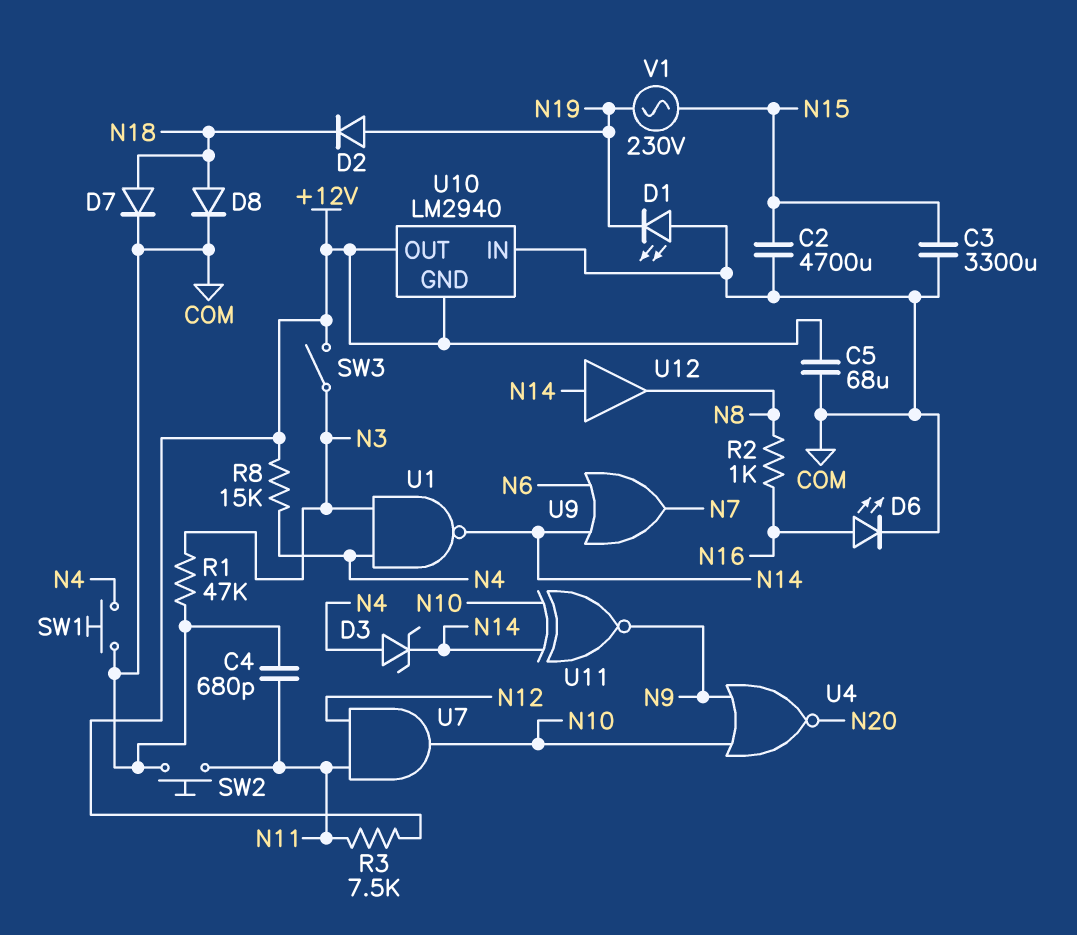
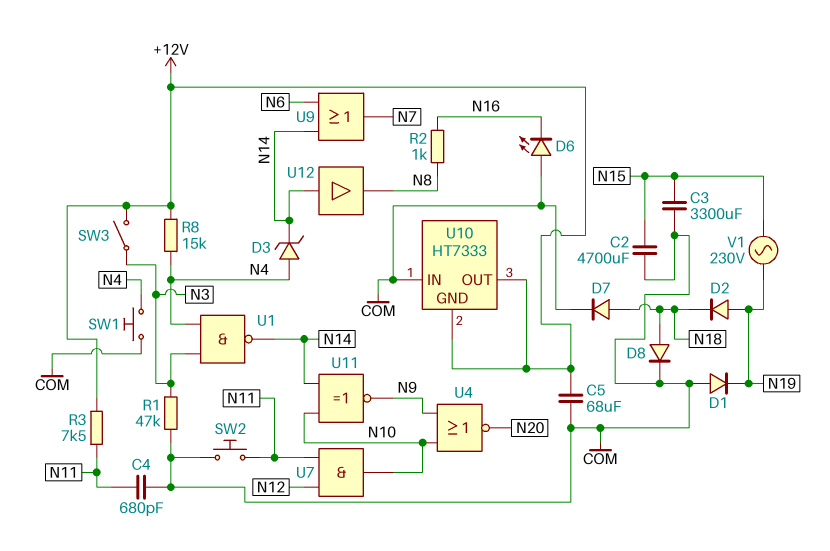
D1: LED (A COM, K N19) -> diode (A COM, K N19)
D6: LED (A N16, K COM) -> LED (A COM, K N16)
U10: LM2940 -> HT7333

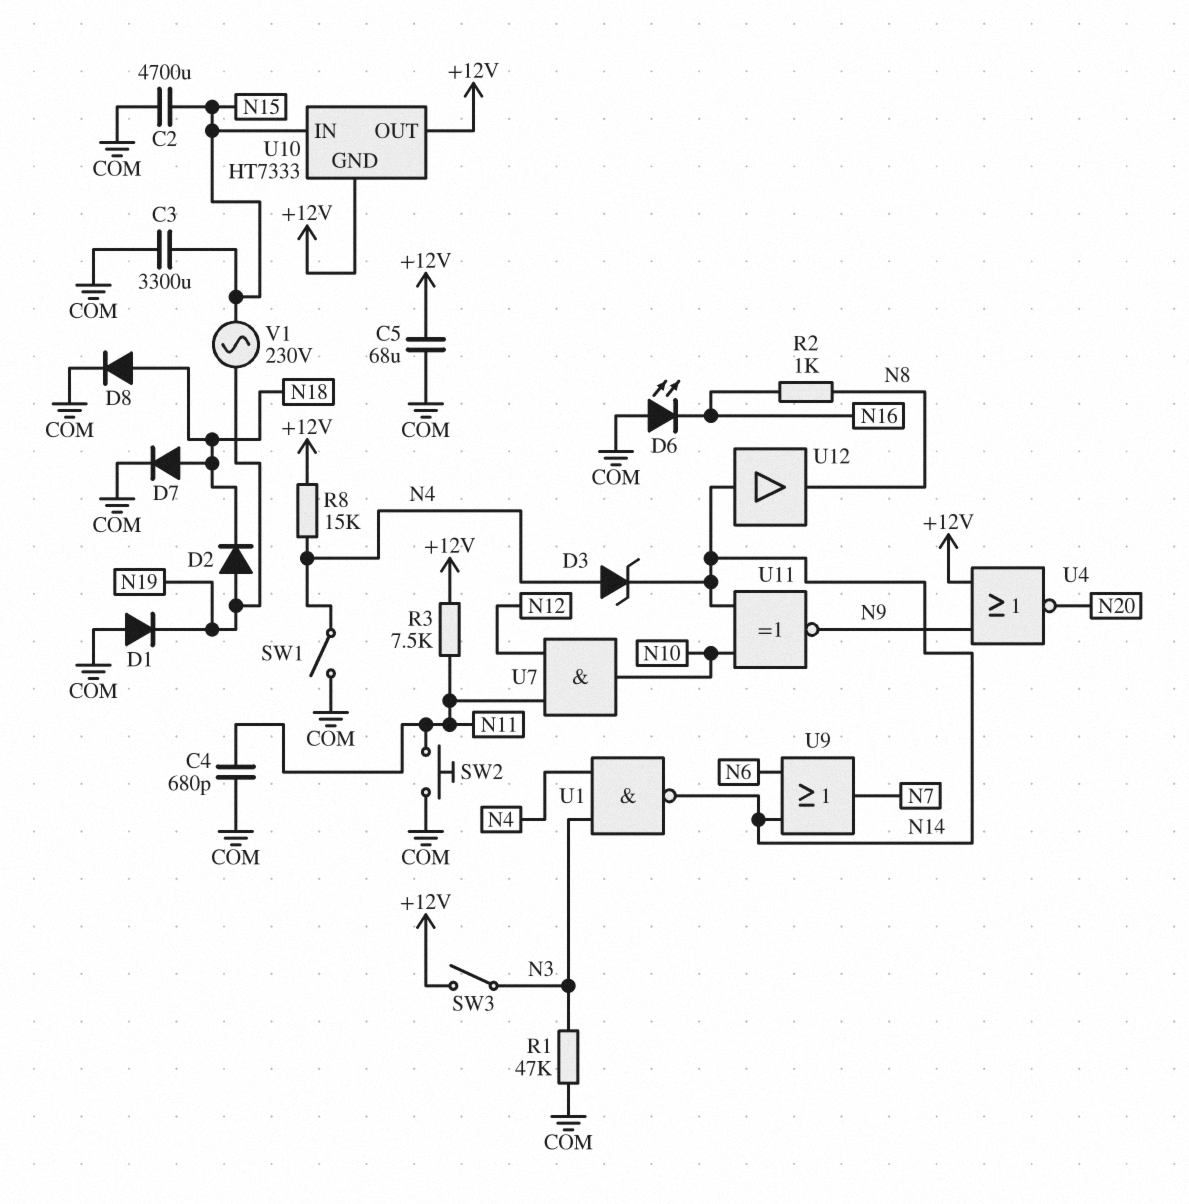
SW1: button (COM, N4) -> switch (COM, N4)
U4: NOR (in N9, in N10, out N20) -> NOR (in +12V, in N9, out N20)
U10 pin IN: COM -> N15

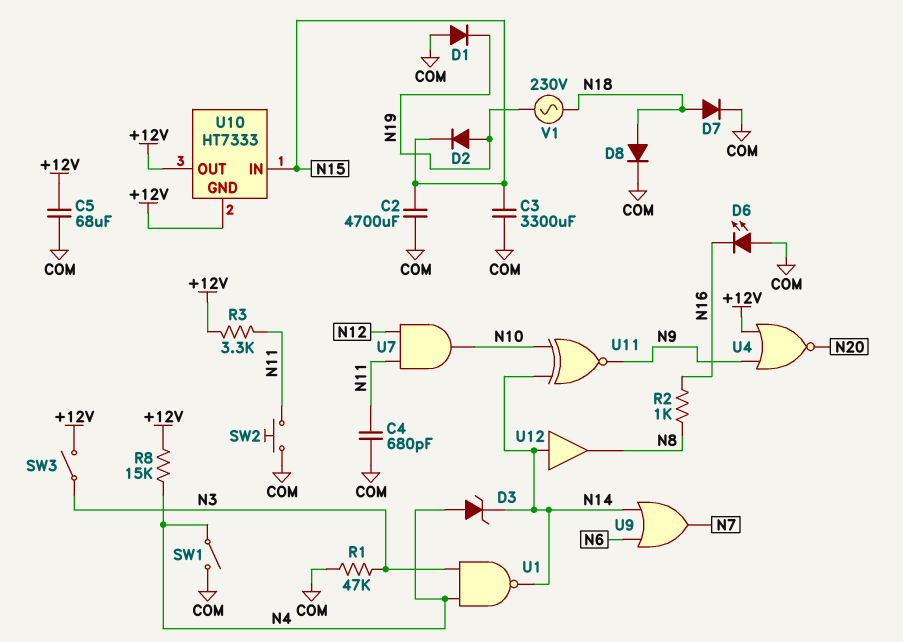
D2: diode (A N19, K N18) -> diode (A N19, K N15)
R3: 7.5k (+12V, N11) -> 3.3k (+12V, N11)
V1: AC 230V (N15, N19) -> AC 230V (N18, N19)

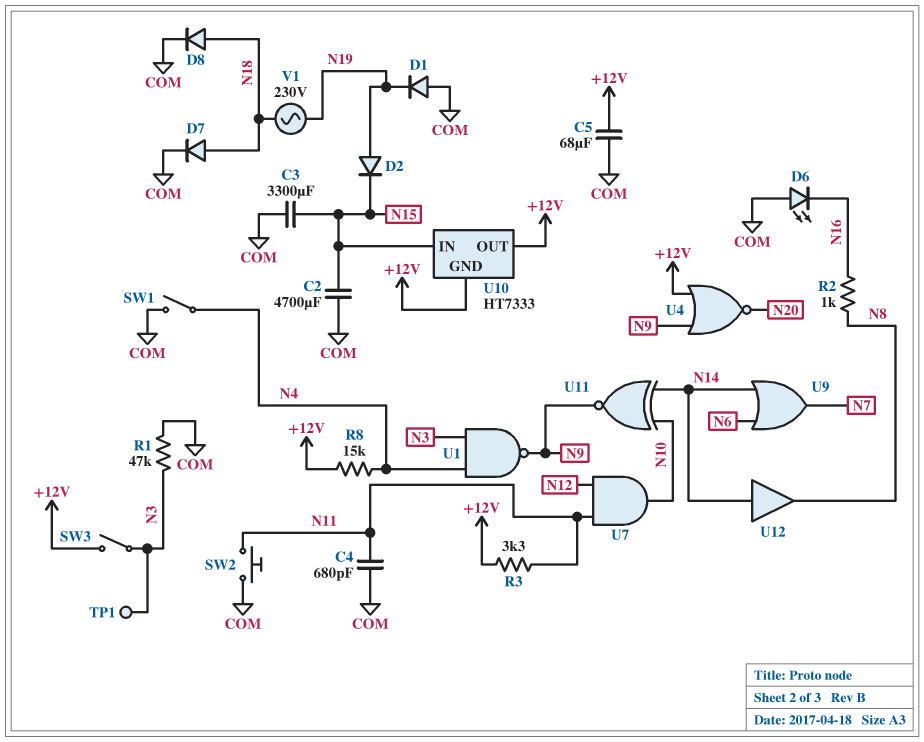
D3: zener (A N4, K N14) -> none
TP1: none -> test point (N3)
U1: NAND (in N3, in N4, out N14) -> NAND (in N3, in N4, out N9)

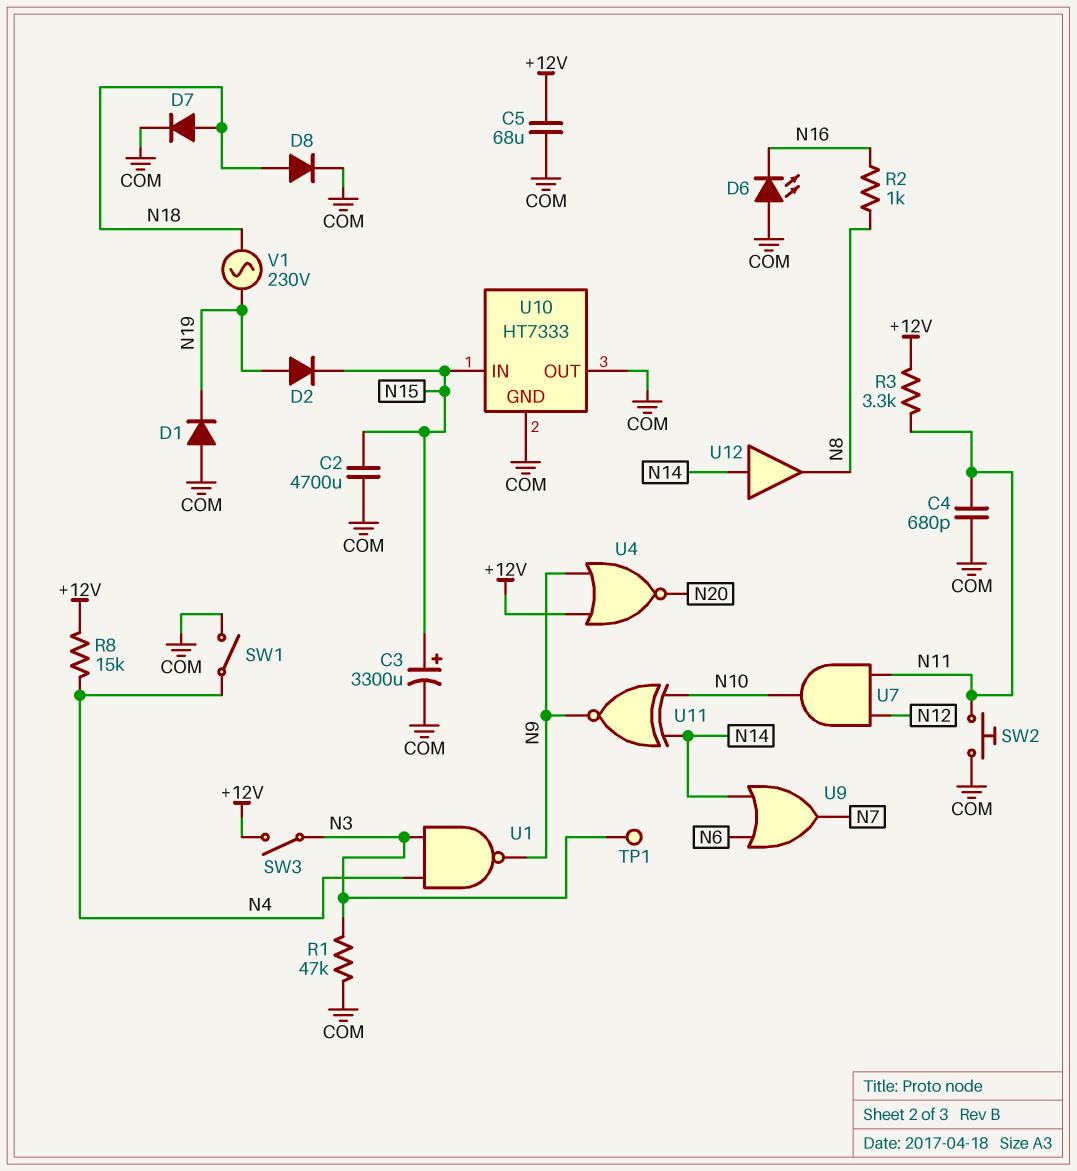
C3: 3300uF (COM, N15) -> 3300uF (plus N15, minus COM)
U10 pin GND: +12V -> COM
U10 pin OUT: +12V -> COM

